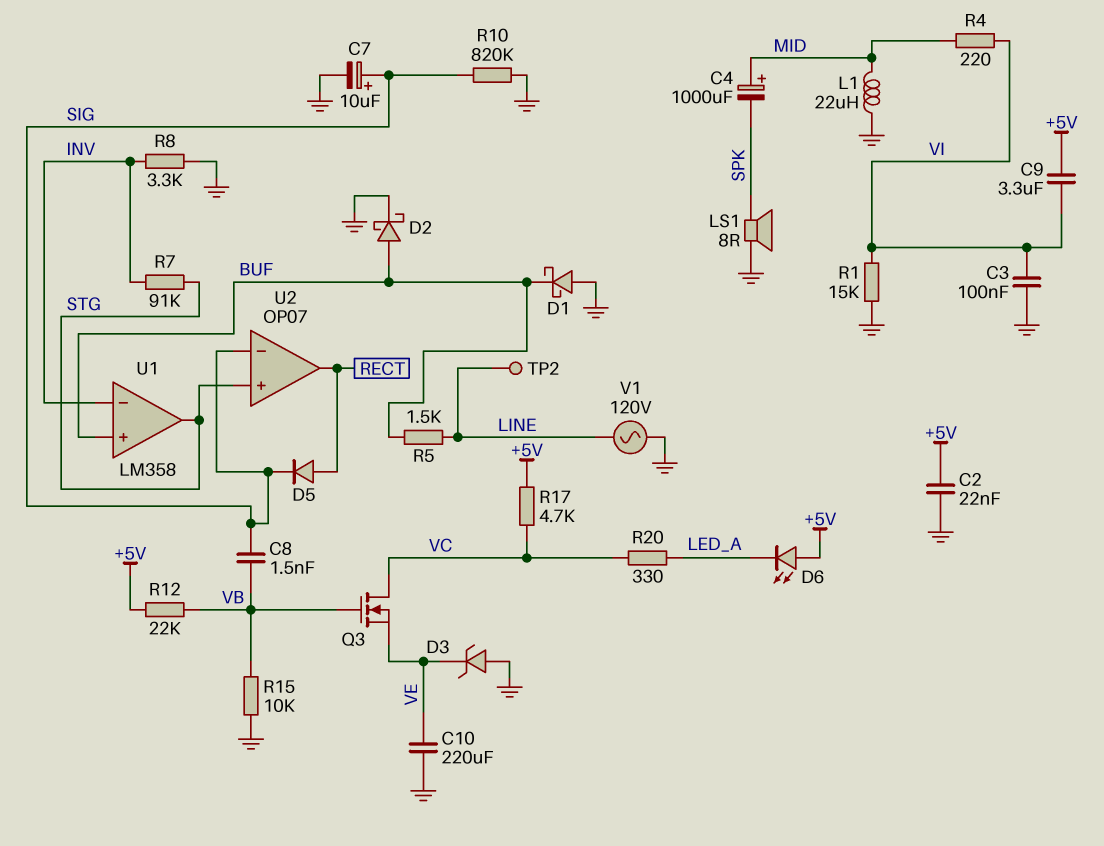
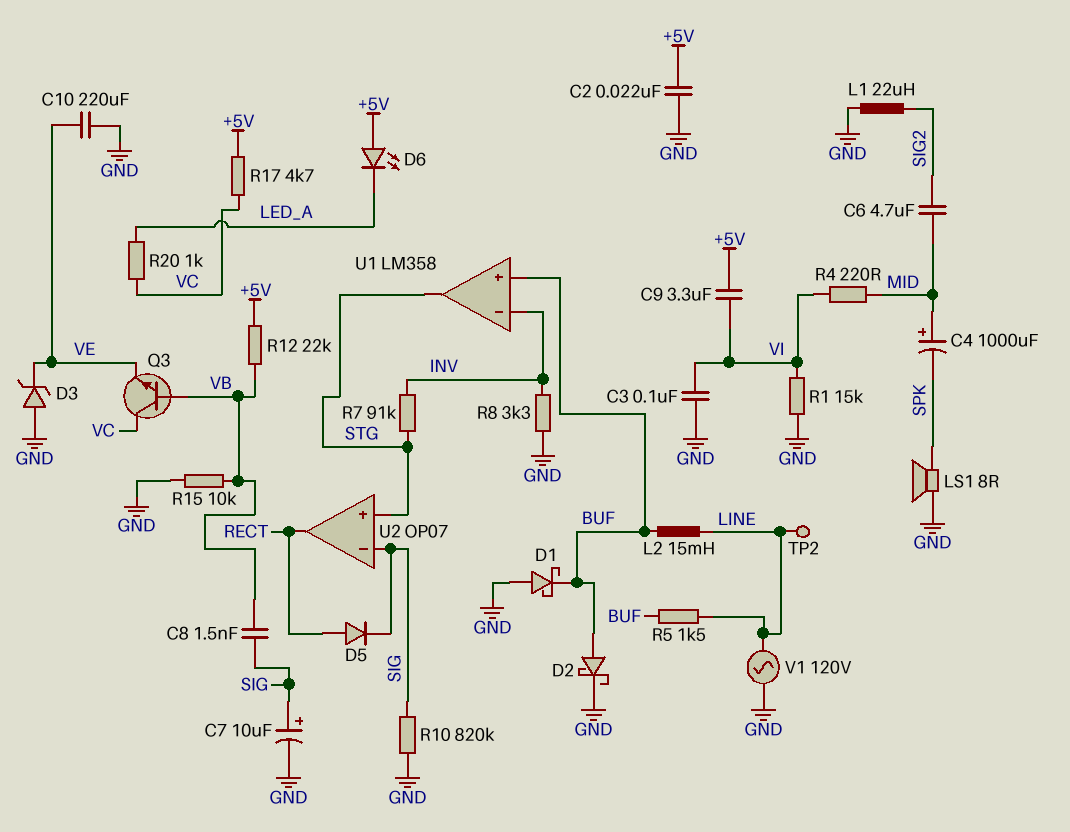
C6: none -> 4.7uF (MID, SIG2)
L1: 22uH (GND, MID) -> 22uH (GND, SIG2)
L2: none -> 15mH (BUF, LINE)
Q3: NMOS (G VB, D VC, S VE) -> NPN (B VB, C VC, E VE)
R20: 330 (LED_A, VC) -> 1k (LED_A, VC)

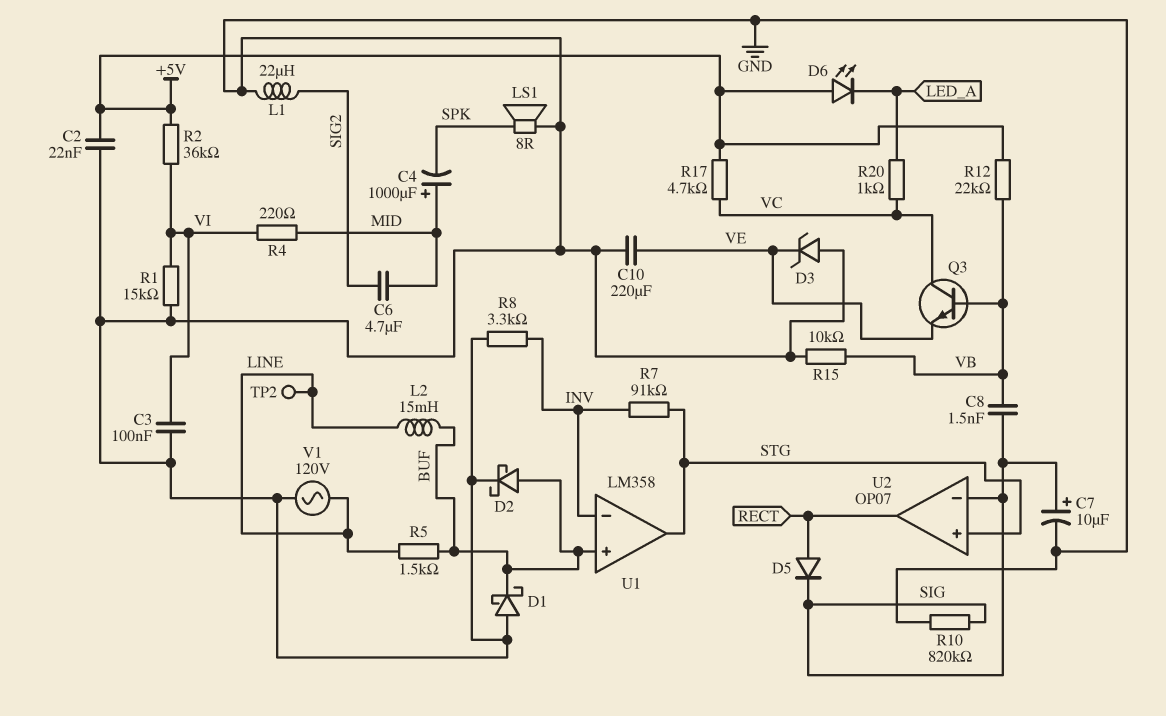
C9: 3.3uF (+5V, VI) -> none
R2: none -> 36k (+5V, VI)

